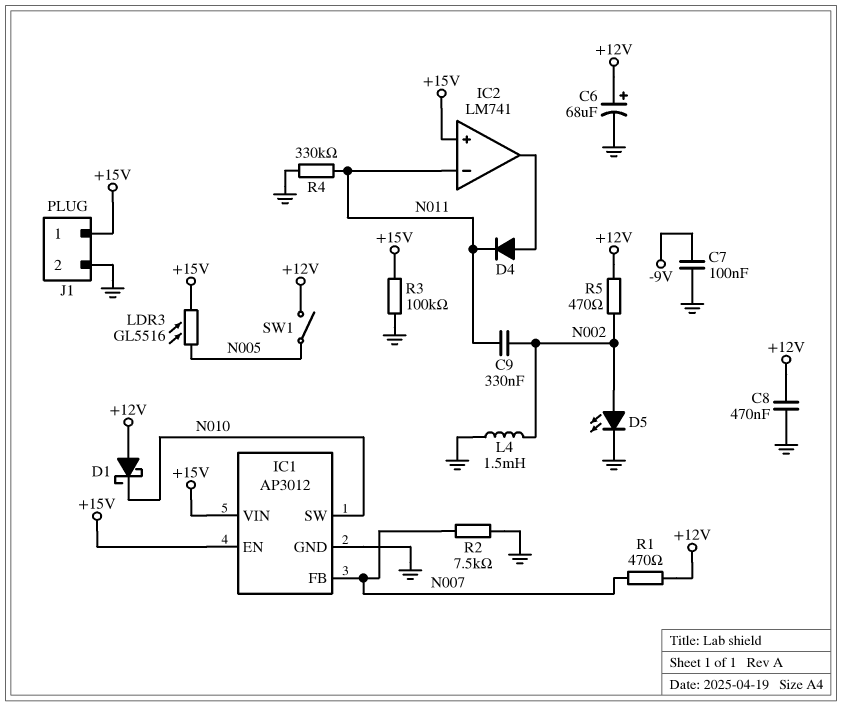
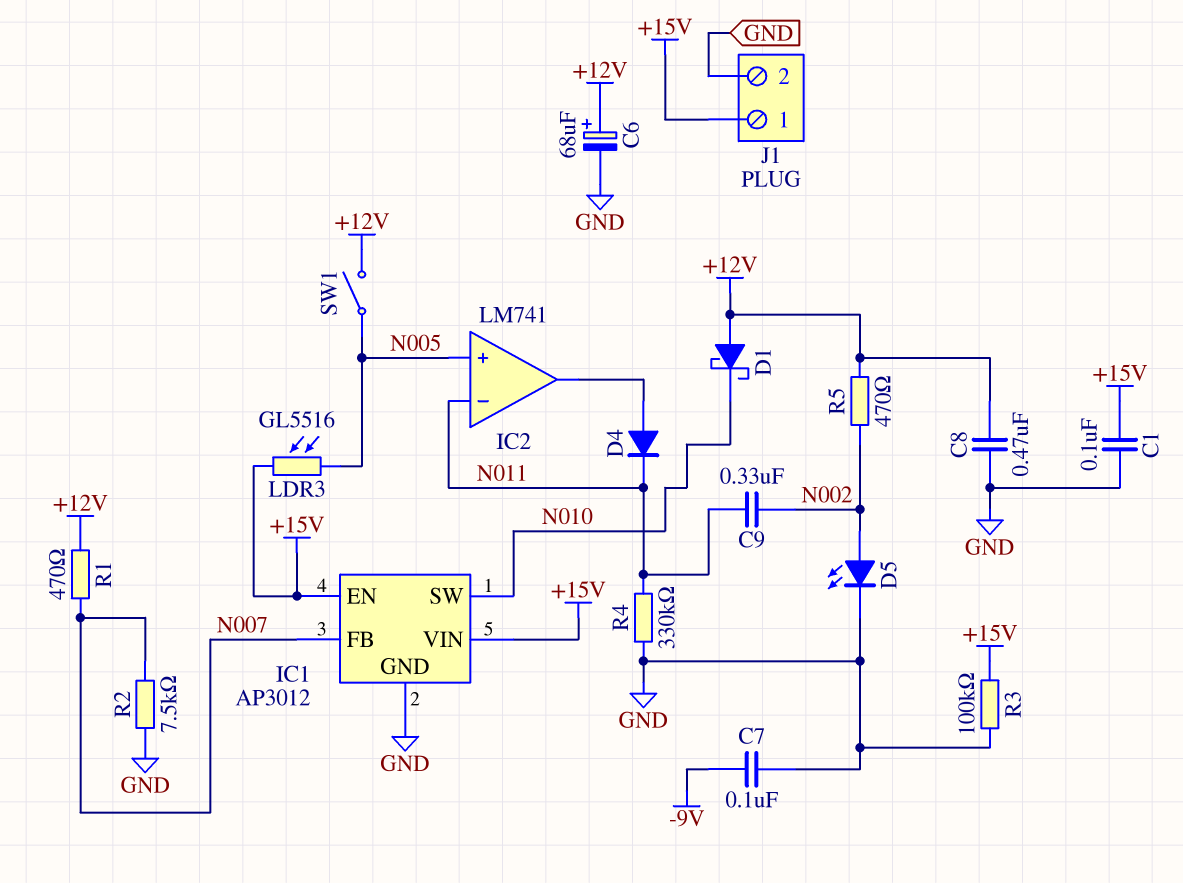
C1: none -> 100nF (+15V, GND)
IC2 pin in+: +15V -> N005
L4: 1.5mH (GND, N002) -> none

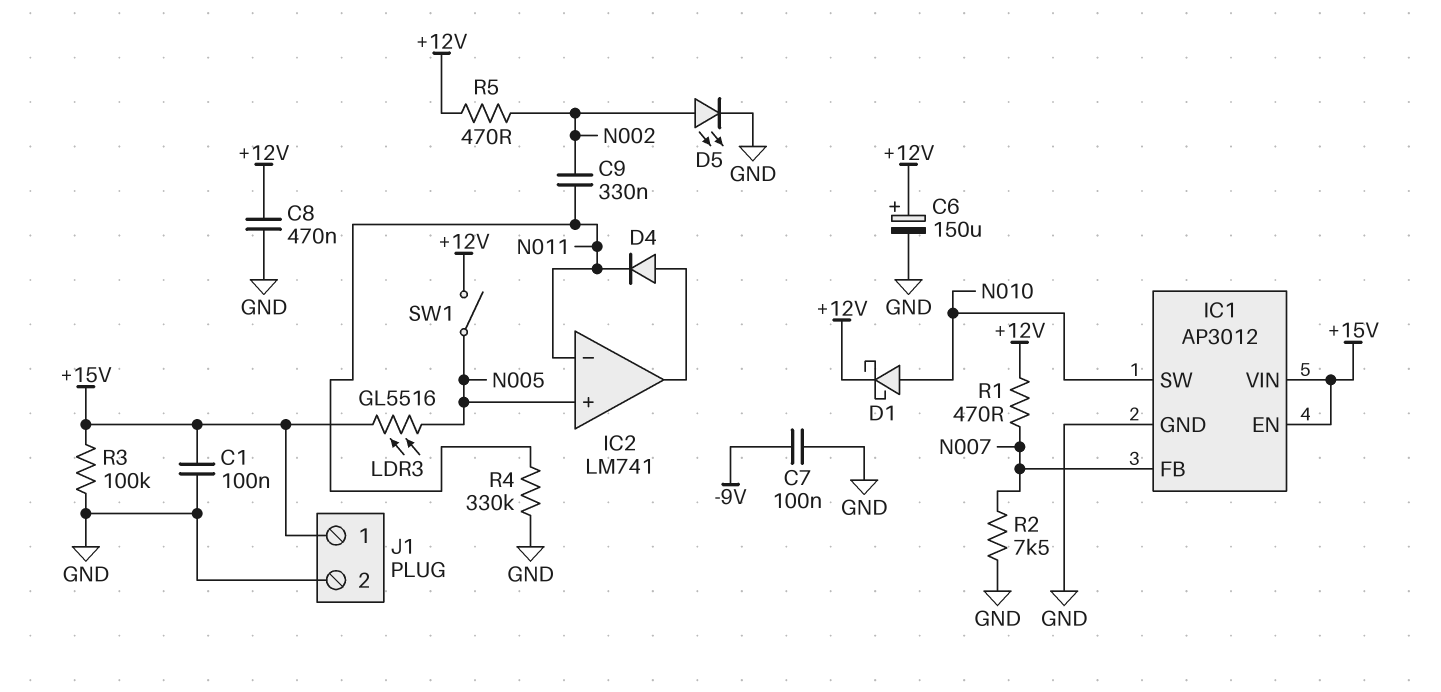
C6: 68uF (plus +12V, minus GND) -> 150uF (plus +12V, minus GND)
D1: schottky (A +12V, K N010) -> schottky (A N010, K +12V)

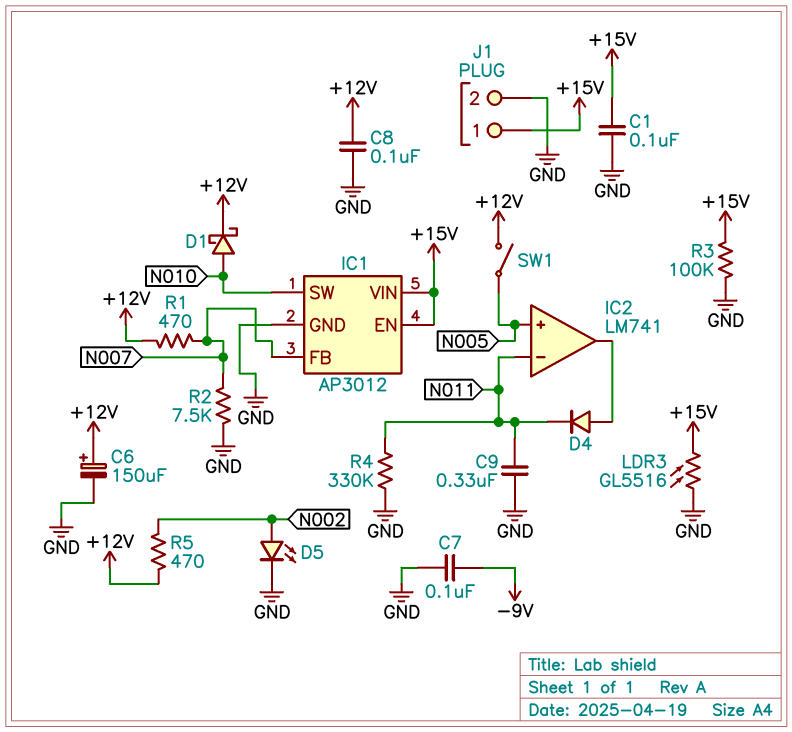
C8: 470nF (+12V, GND) -> 100nF (+12V, GND)
C9: 330nF (N002, N011) -> 330nF (GND, N011)
LDR3: GL5516 (+15V, N005) -> GL5516 (+15V, GND)

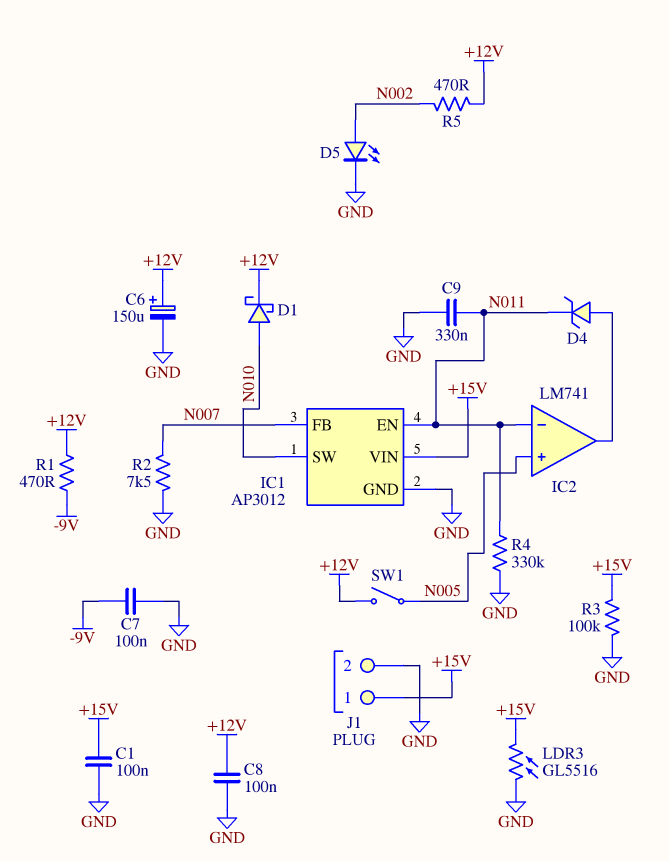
D4: diode (A IC2/out, K N011) -> zener (A IC2/out, K N011)
IC1 pin EN: +15V -> N011
R1: 470 (+12V, N007) -> 470 (+12V, -9V)

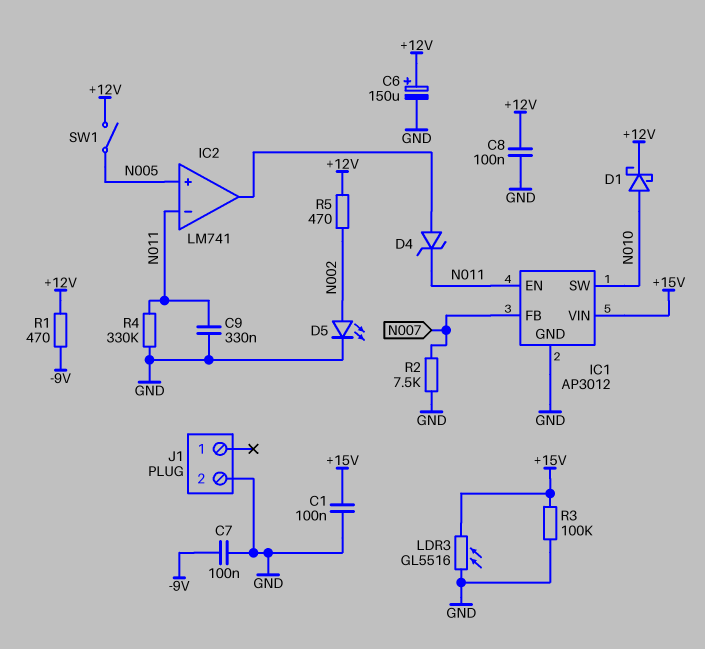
J1 pin 1: +15V -> none

